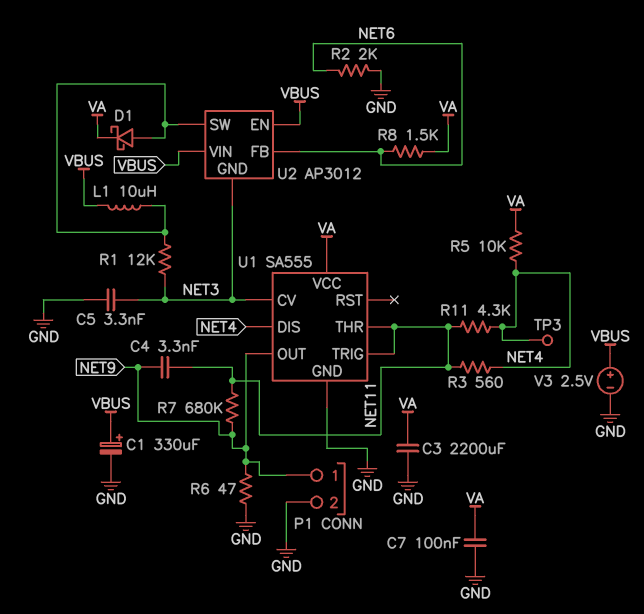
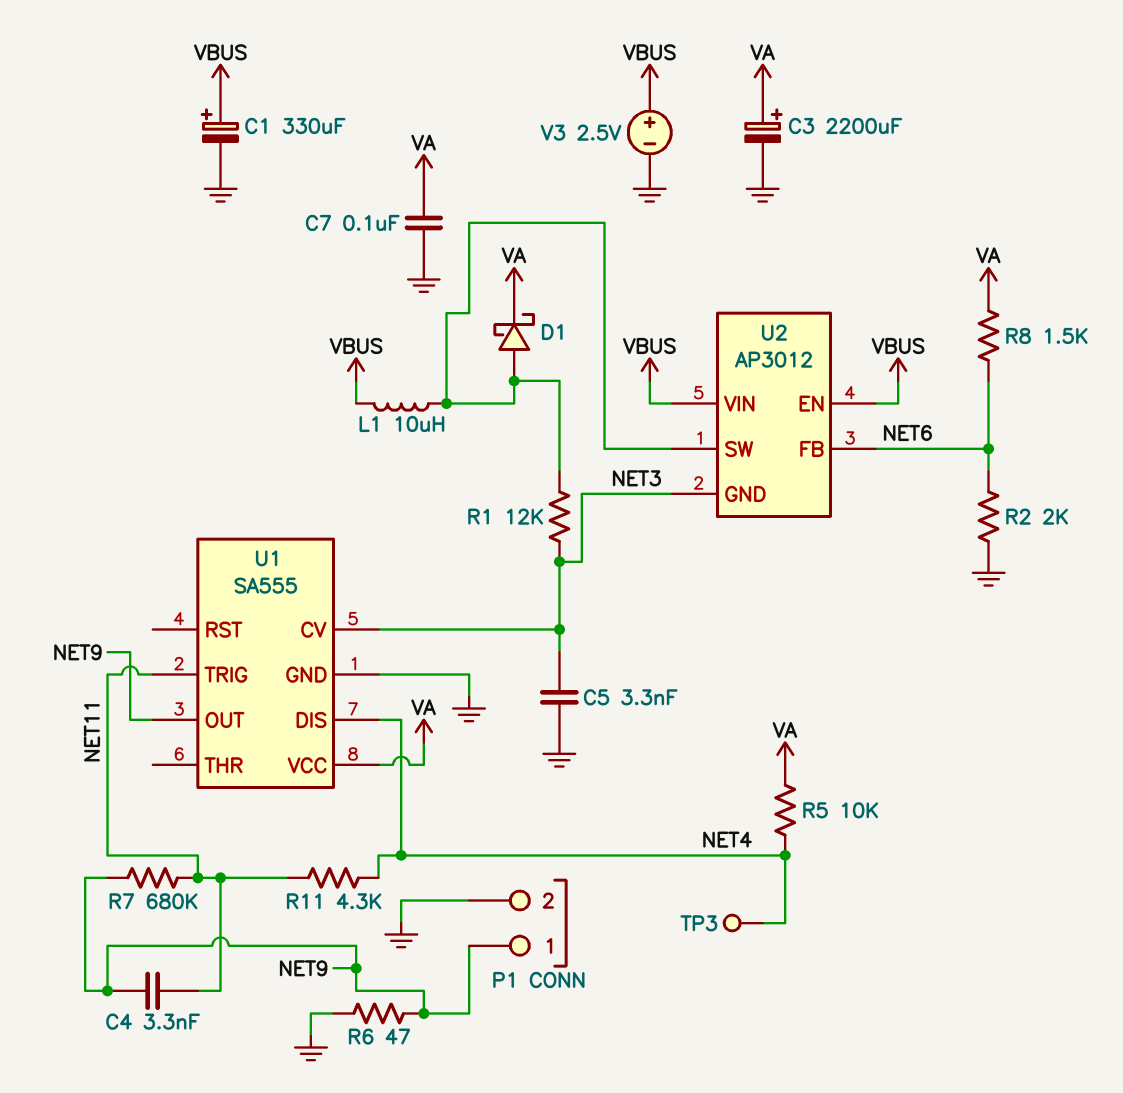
C3: 2200uF (GND, VA) -> 2200uF (plus VA, minus GND)
R3: 560 (NET4, NET11) -> none
U1 pin THR: NET11 -> none

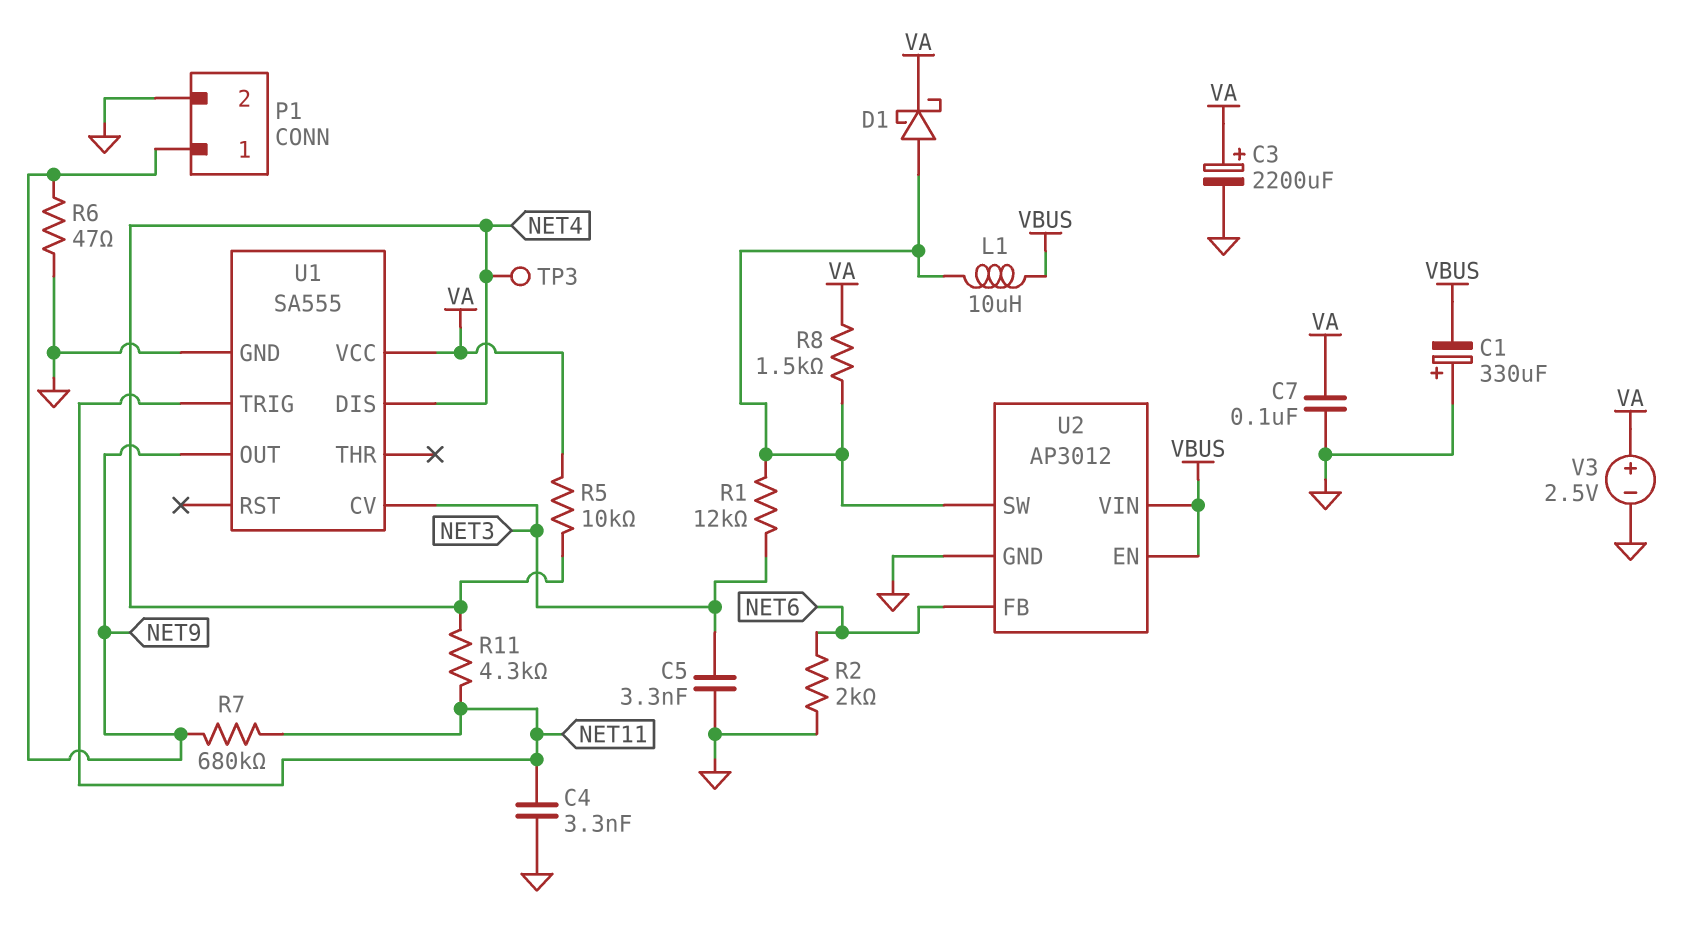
C1: 330uF (plus VBUS, minus GND) -> 330uF (plus GND, minus VBUS)
C4: 3.3nF (NET9, NET11) -> 3.3nF (GND, NET11)
R8: 1.5k (NET6, VA) -> 1.5k (U2/SW, VA)
U2 pin GND: NET3 -> GND
V3: 2.5V (plus VBUS, minus GND) -> 2.5V (plus VA, minus GND)

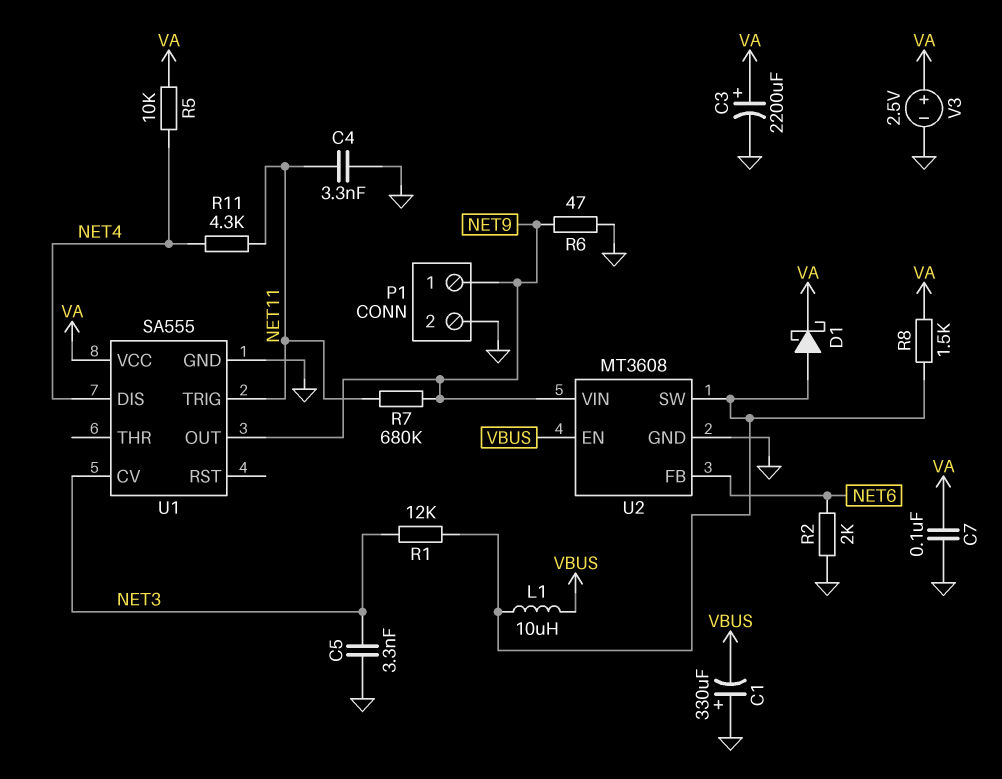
TP3: test point (NET4) -> none
U2: AP3012 -> MT3608
U2 pin VIN: VBUS -> NET9

